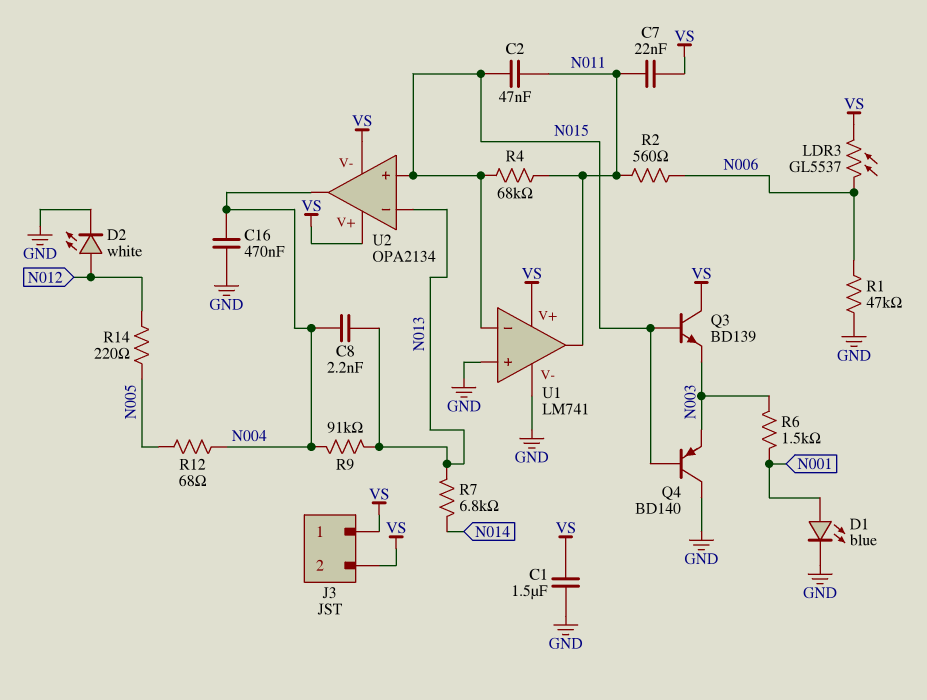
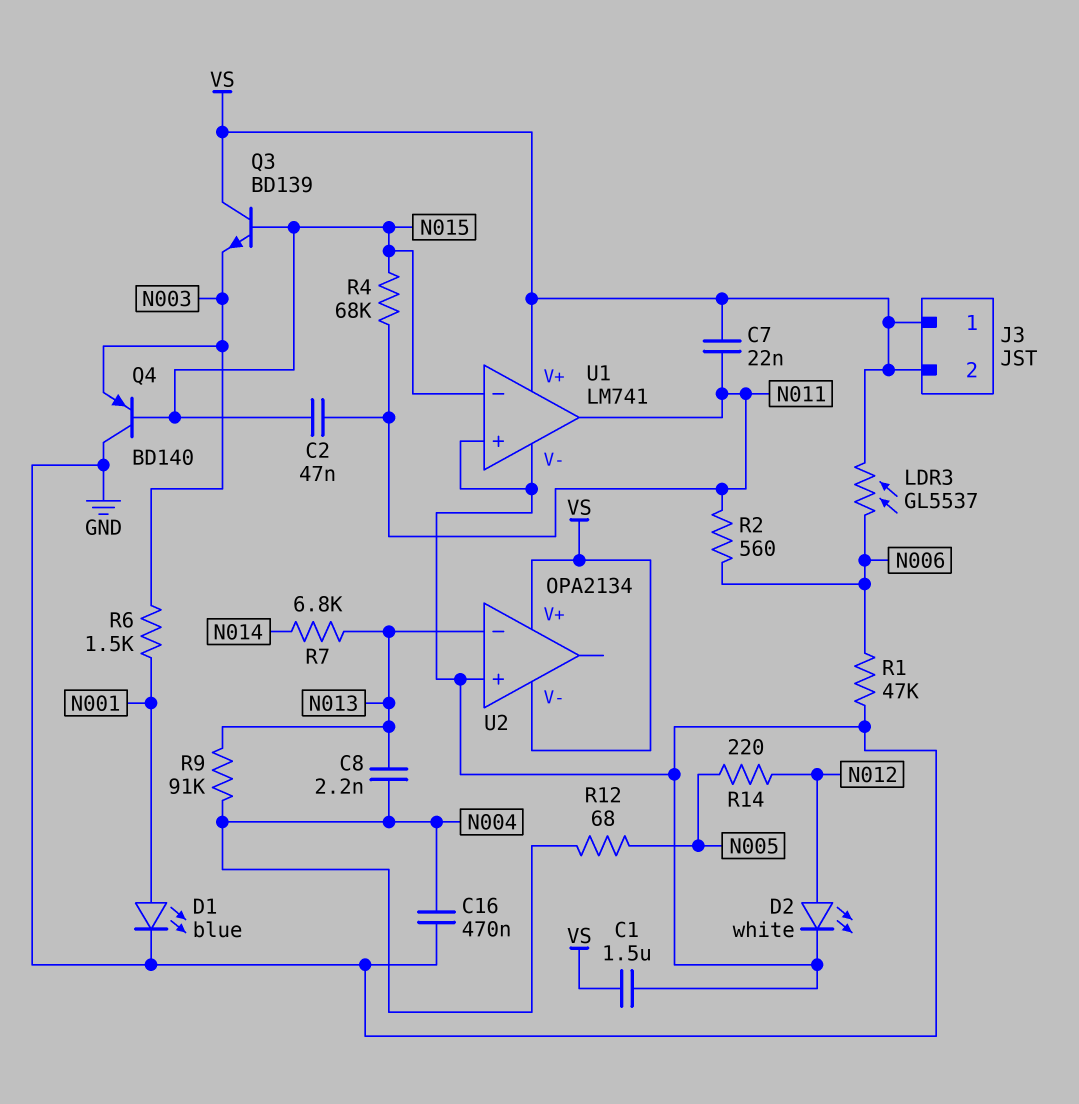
U2 pin in+: N015 -> GND
U2 pin out: N004 -> none

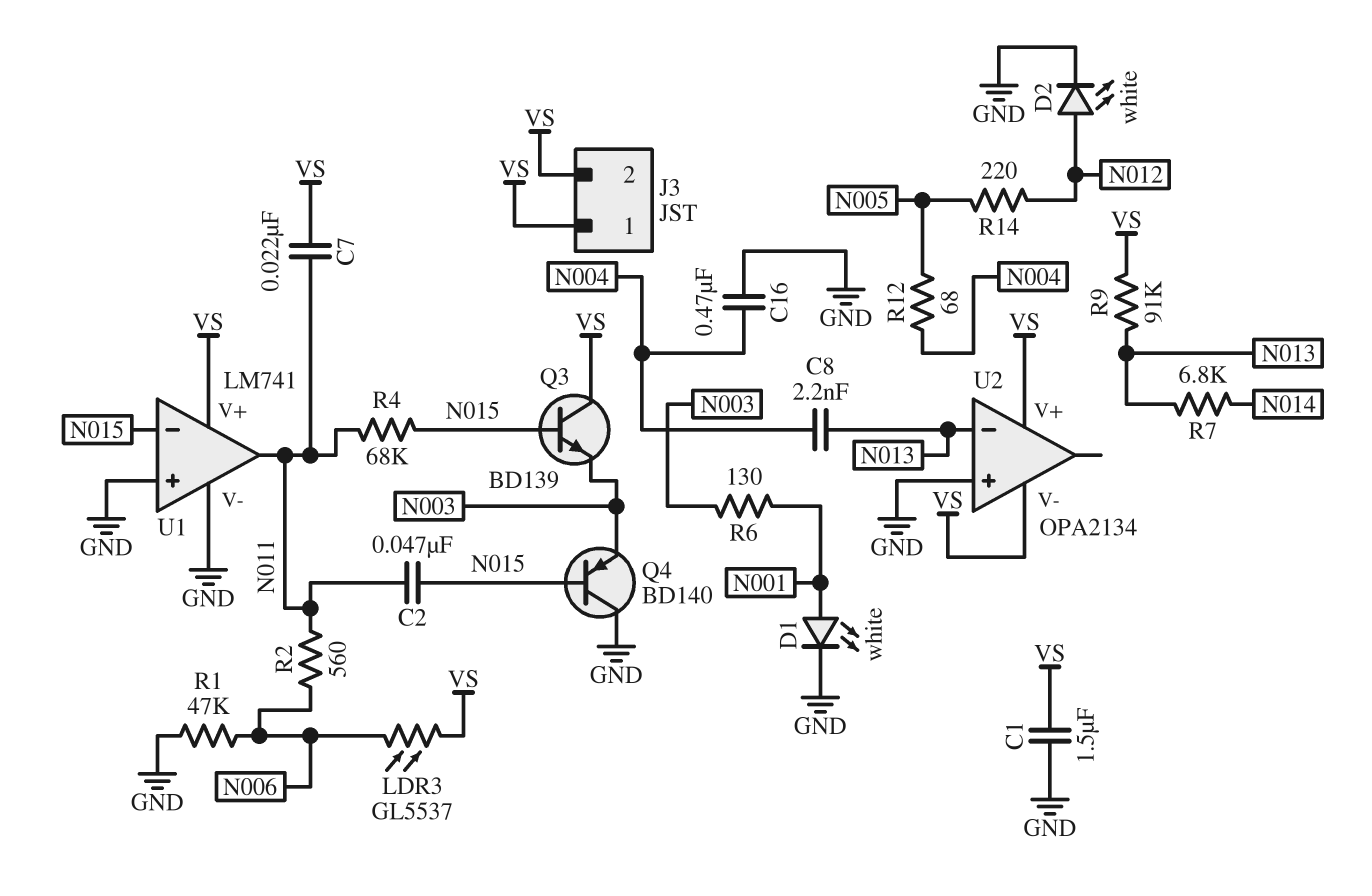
D1: LED blue (A N001, K GND) -> LED white (A N001, K GND)
R6: 1.5k (N001, N003) -> 130 (N001, N003)
R9: 91k (N004, N013) -> 91k (N013, VS)

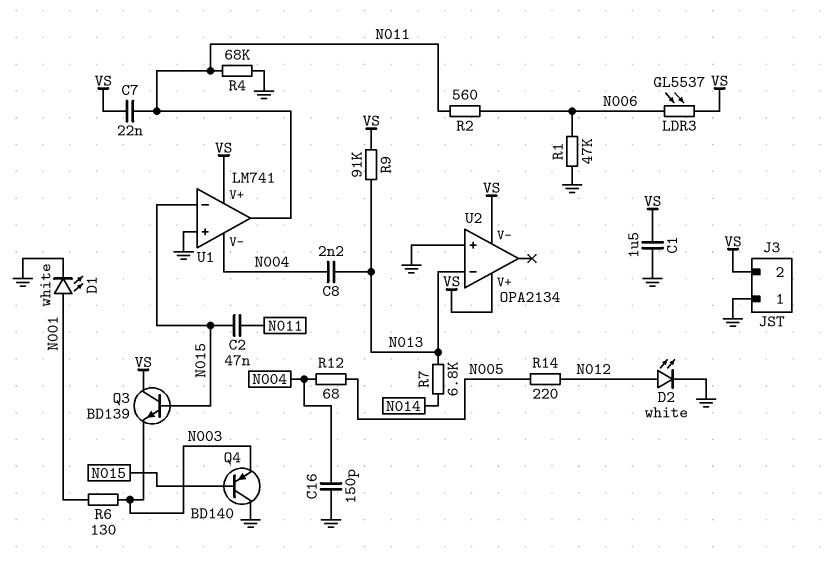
C16: 470nF (GND, N004) -> 150pF (GND, N004)
J3 pin 1: VS -> GND
R4: 68k (N011, N015) -> 68k (GND, N011)
U1 pin V-: GND -> N004

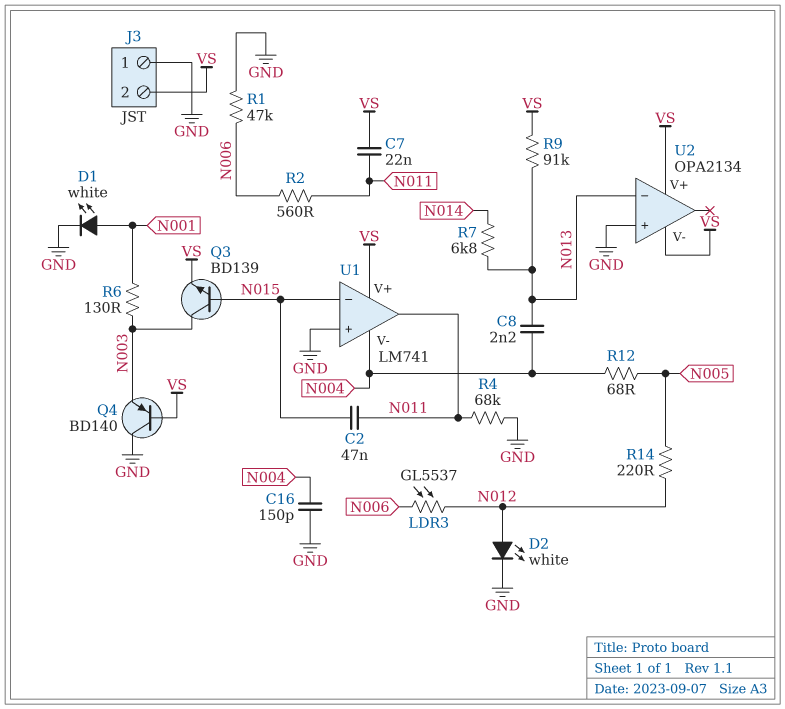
C1: 1.5uF (GND, VS) -> none
LDR3: GL5537 (N006, VS) -> GL5537 (N006, N012)
Q3: NPN BD139 (B N015, C VS, E N003) -> NPN BD139 (B N015, C N003, E VS)
Q4: PNP BD140 (B N015, C GND, E N003) -> PNP BD140 (B VS, C GND, E N003)

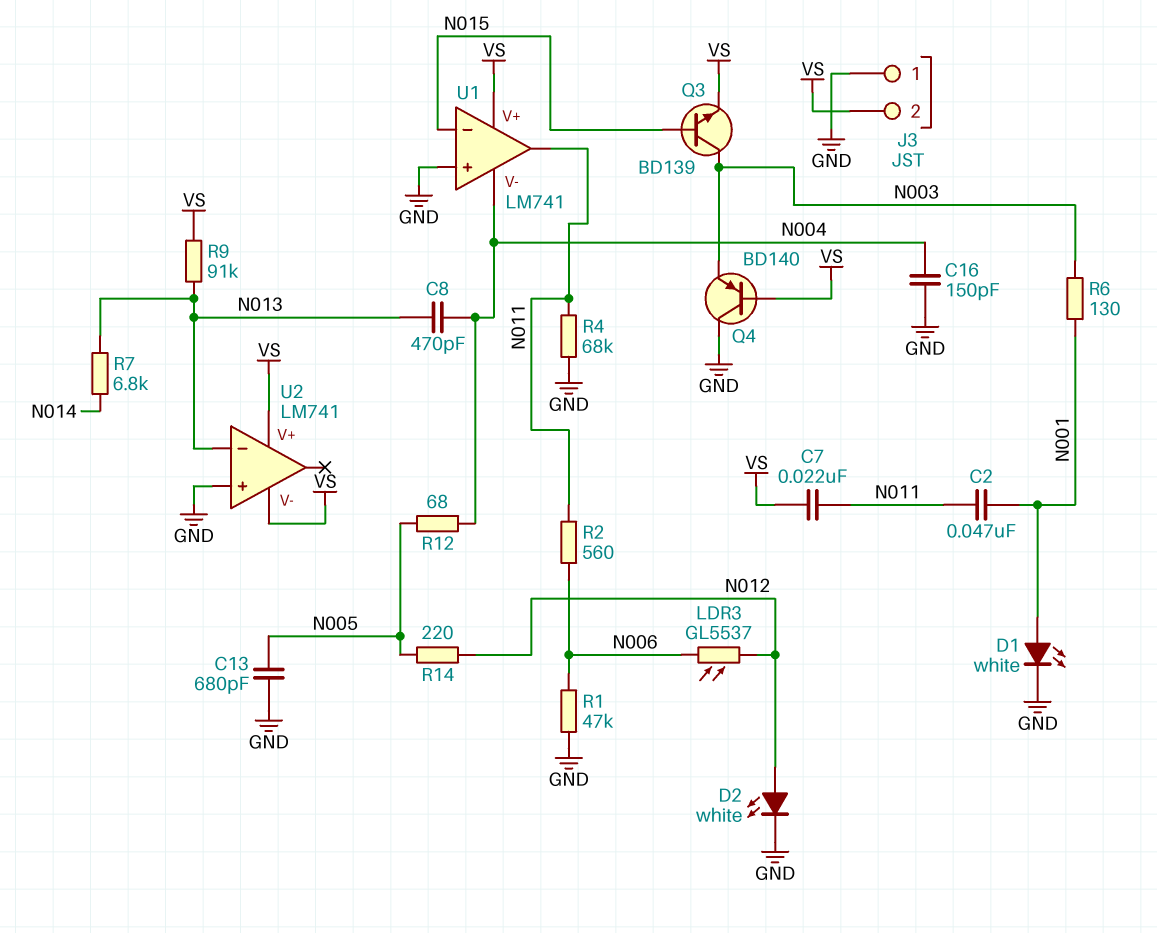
C2: 47nF (N011, N015) -> 47nF (N001, N011)
C8: 2.2nF (N004, N013) -> 470pF (N004, N013)
C13: none -> 680pF (GND, N005)
U2: OPA2134 -> LM741

